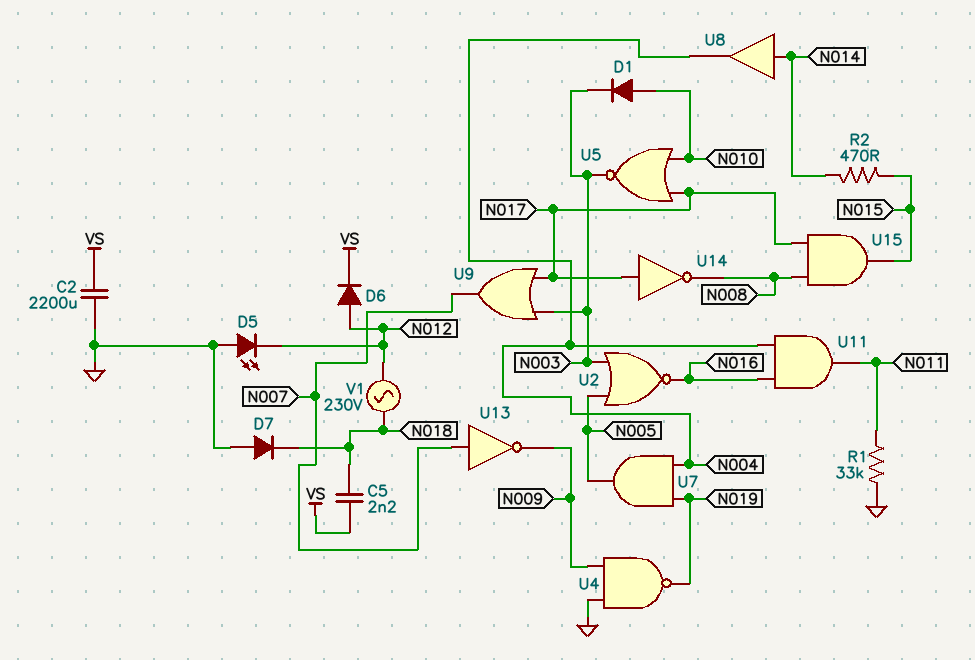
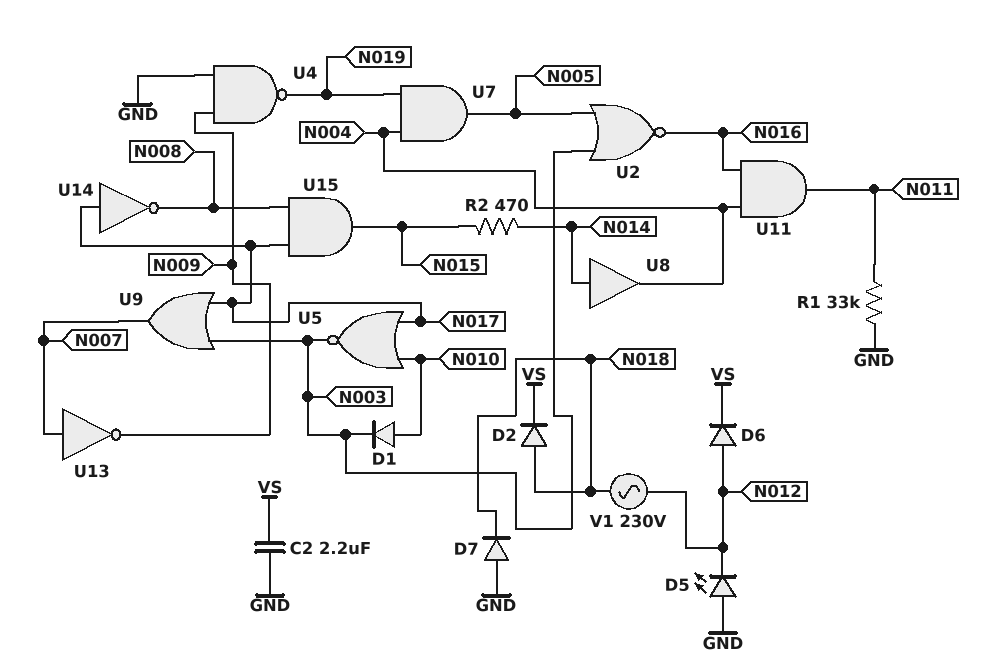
C2: 2200uF (GND, VS) -> 2.2uF (GND, VS)
C5: 2.2nF (N018, VS) -> none
D2: none -> diode (A N018, K VS)

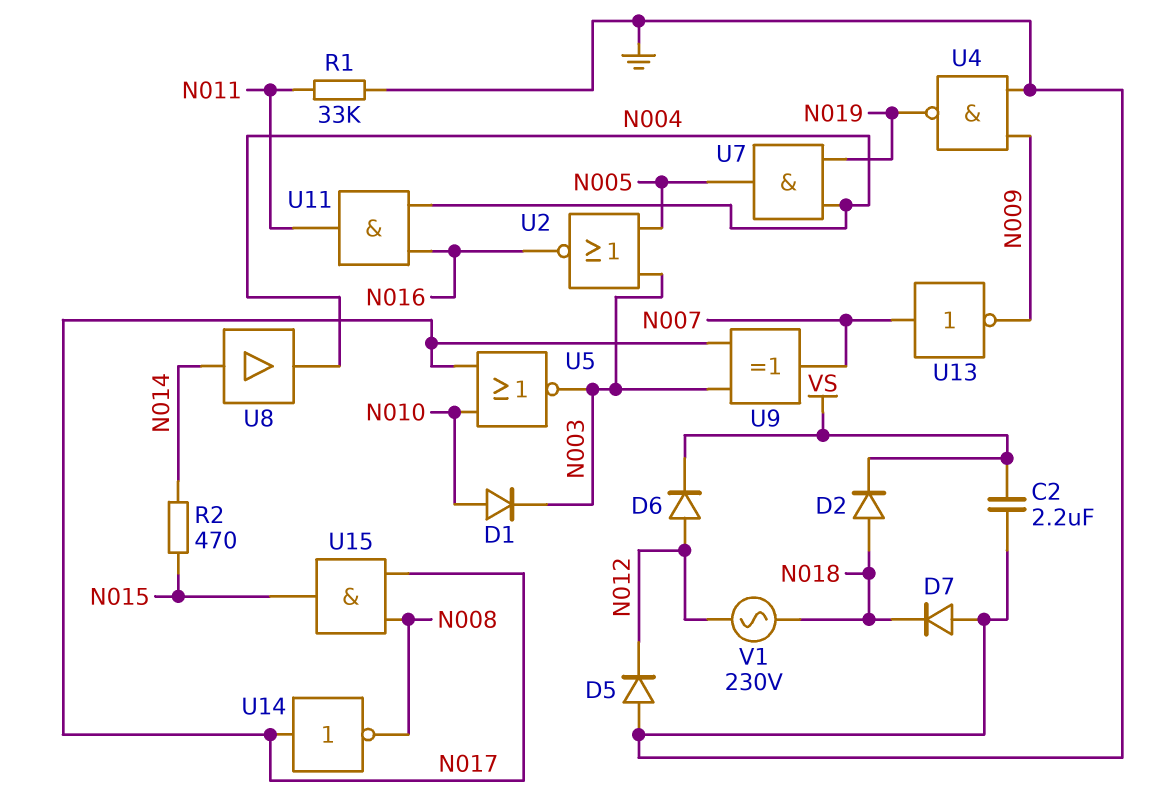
D5: LED (A GND, K N012) -> diode (A GND, K N012)
U9: OR (in N003, in N017, out N007) -> XOR (in N003, in N017, out N007)

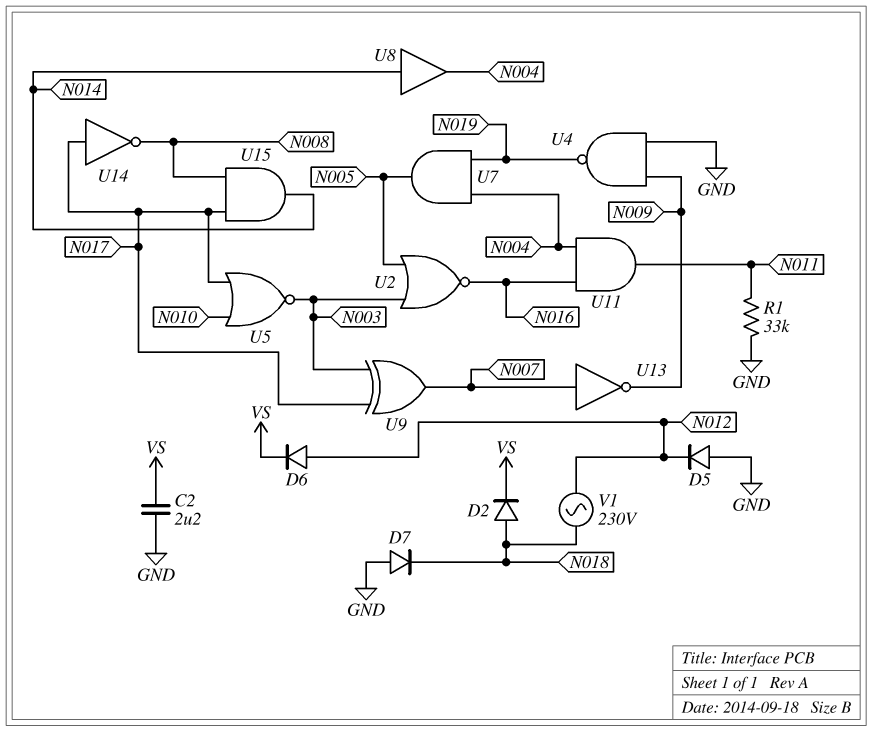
D1: diode (A N010, K N003) -> none
R2: 470 (N014, N015) -> none
U15: AND (in N008, in N017, out N015) -> AND (in N008, in N017, out N014)

